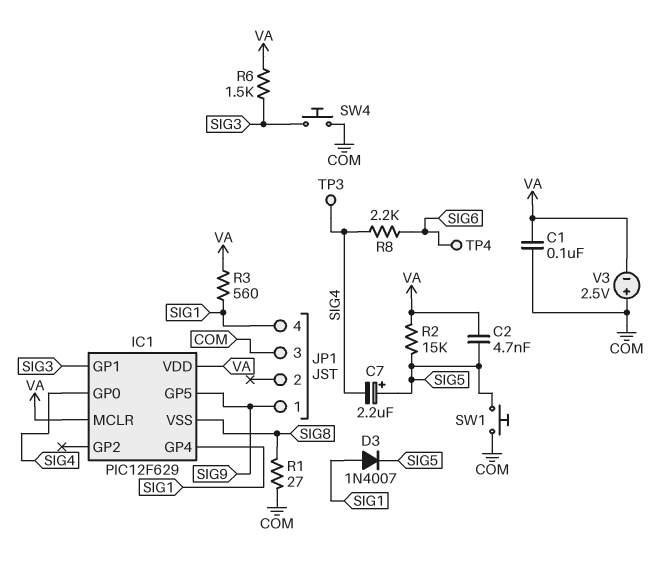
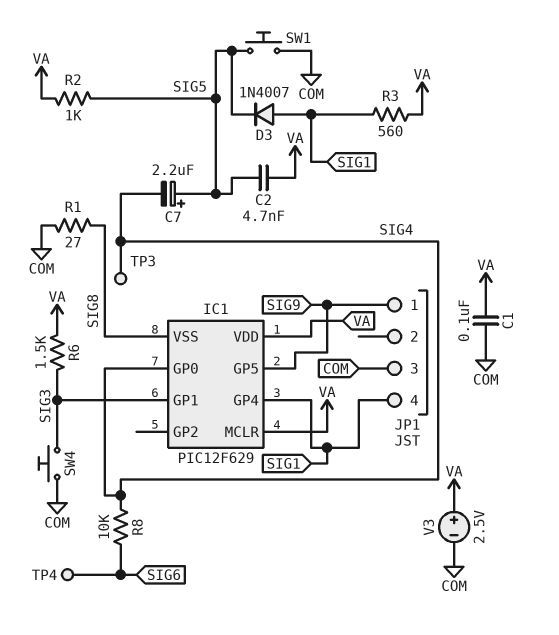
R2: 15k (SIG5, VA) -> 1k (SIG5, VA)
R8: 2.2k (SIG4, SIG6) -> 10k (SIG4, SIG6)
V3: 2.5V (plus COM, minus VA) -> 2.5V (plus VA, minus COM)

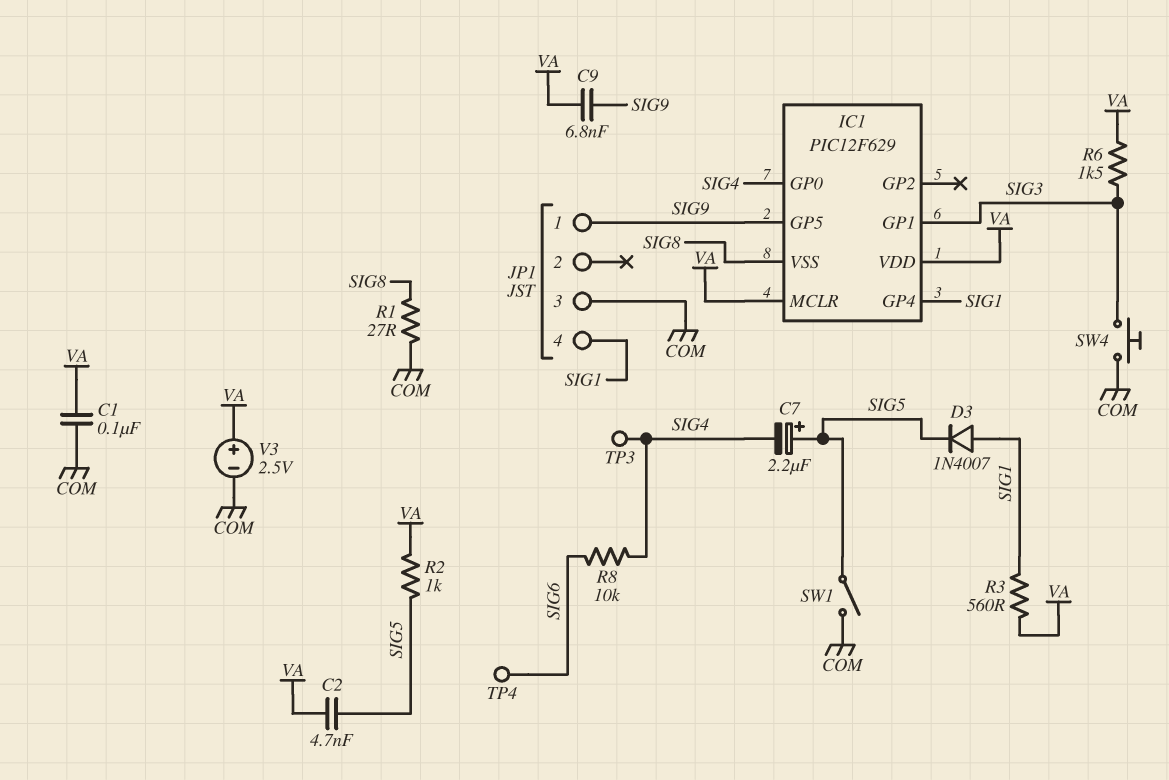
C9: none -> 6.8nF (SIG9, VA)
SW1: button (COM, SIG5) -> switch (COM, SIG5)

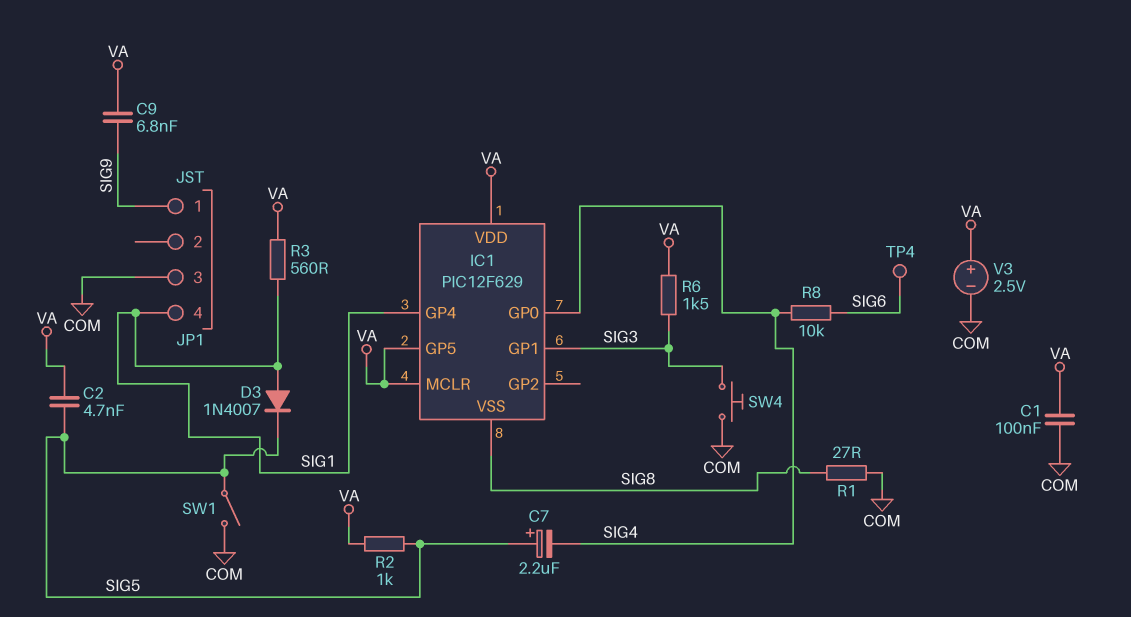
IC1 pin GP5: SIG9 -> VA
TP3: test point (SIG4) -> none

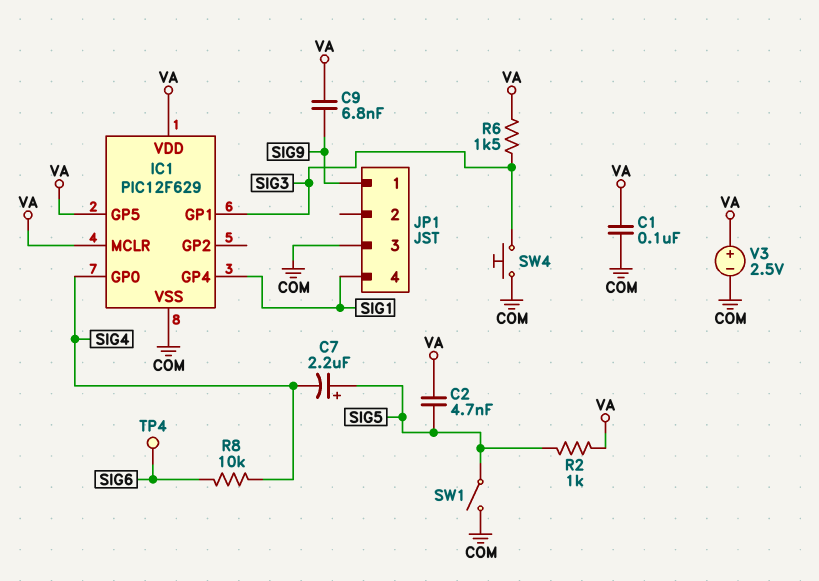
D3: diode 1N4007 (A SIG1, K SIG5) -> none
IC1 pin VSS: SIG8 -> COM
R1: 27 (COM, SIG8) -> none
R3: 560 (SIG1, VA) -> none

